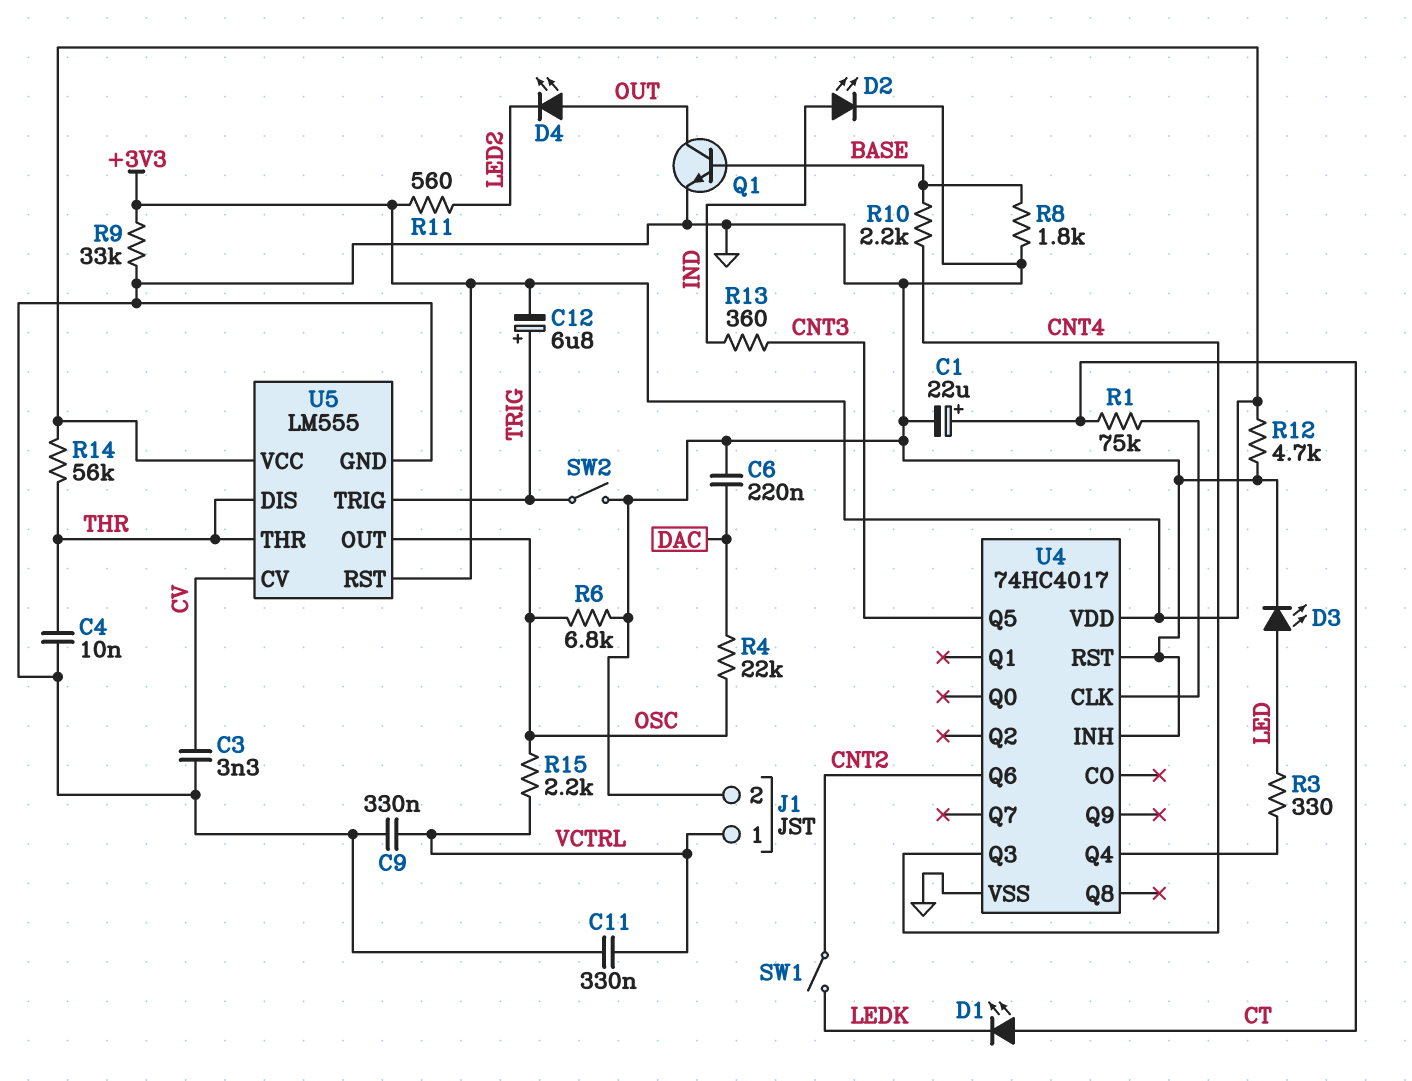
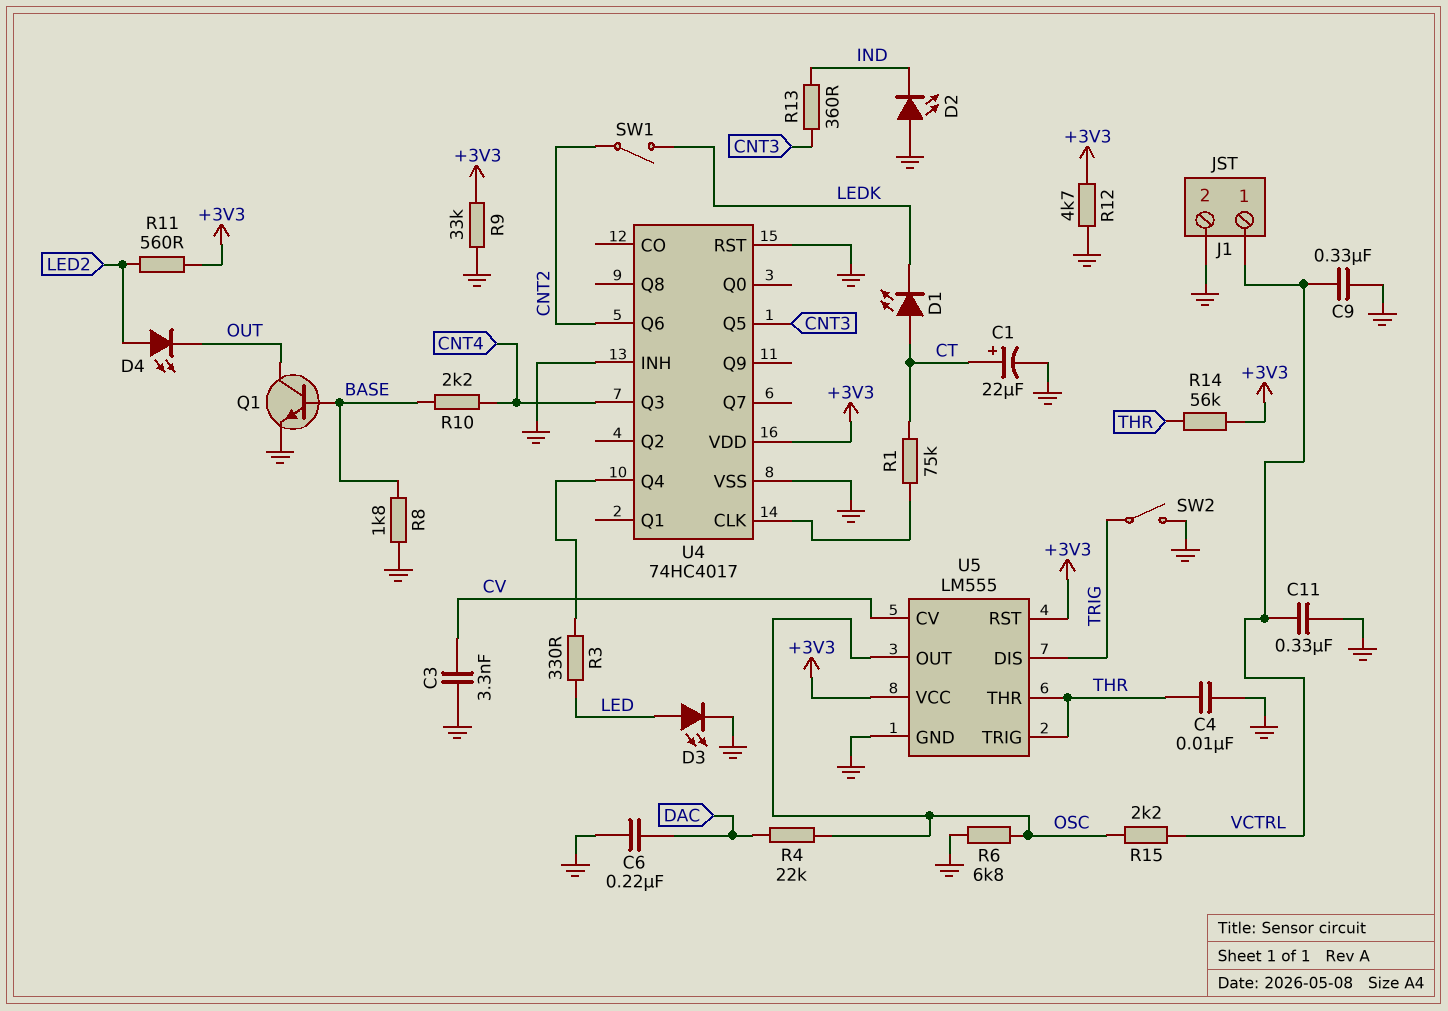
C12: 6.8uF (plus TRIG, minus +3V3) -> none
D2: LED (A IND, K GND) -> LED (A GND, K IND)
D4: LED (A OUT, K LED2) -> LED (A LED2, K OUT)
U5 pin DIS: THR -> TRIG
U5 pin TRIG: TRIG -> THR

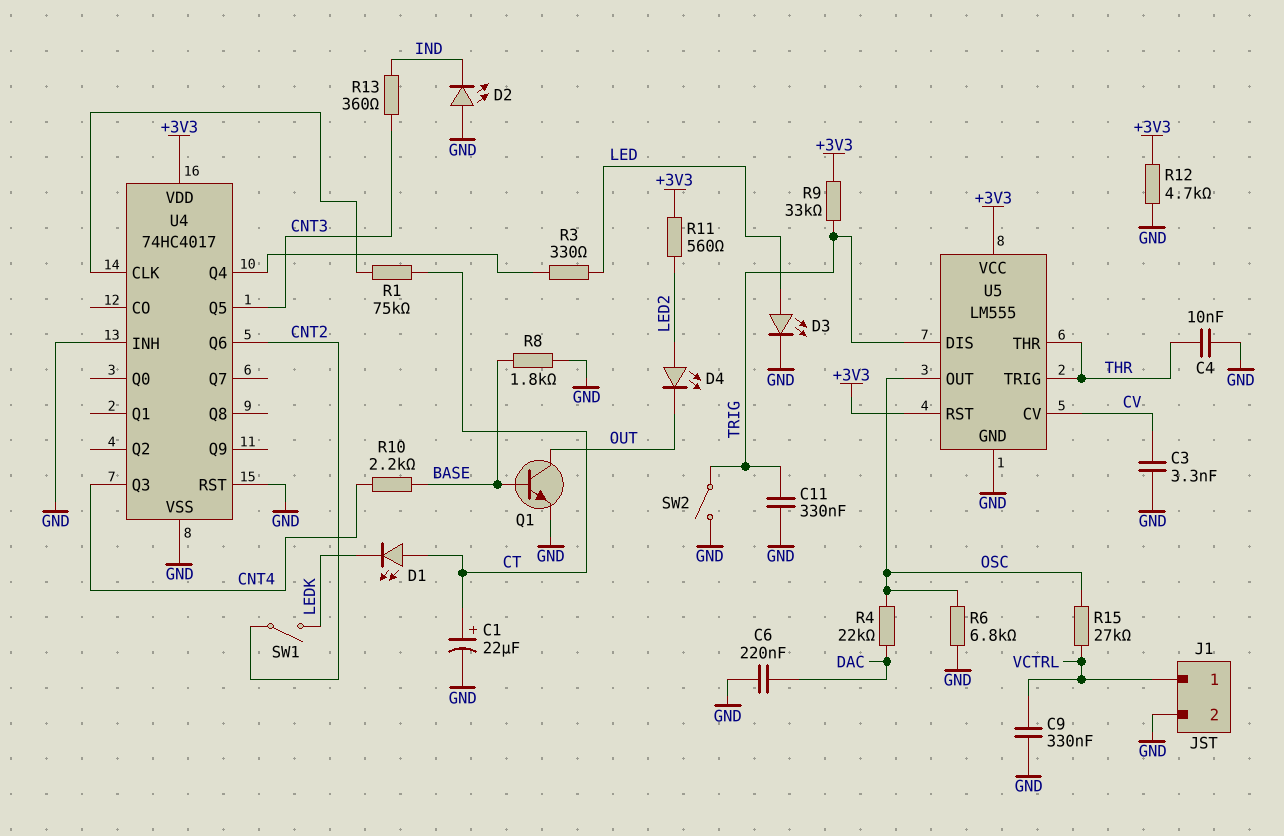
C11: 330nF (GND, VCTRL) -> 330nF (GND, TRIG)
R9: 33k (+3V3, GND) -> 33k (+3V3, TRIG)
R14: 56k (+3V3, THR) -> none
R15: 2.2k (OSC, VCTRL) -> 27k (OSC, VCTRL)

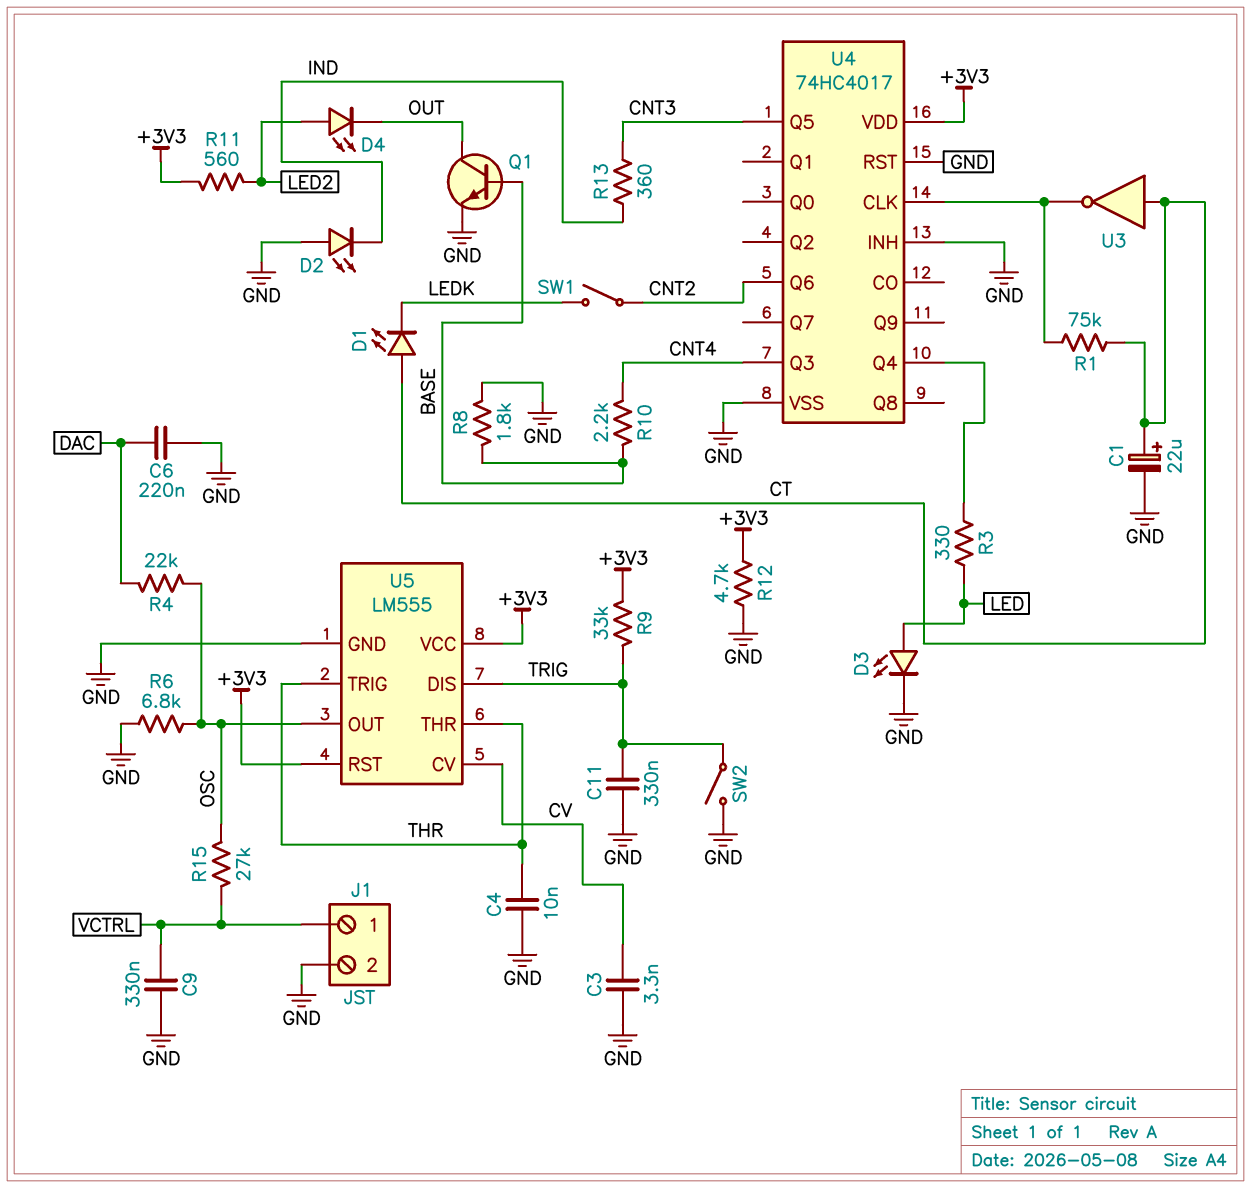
U3: none -> NOT (in CT, out U4/CLK)

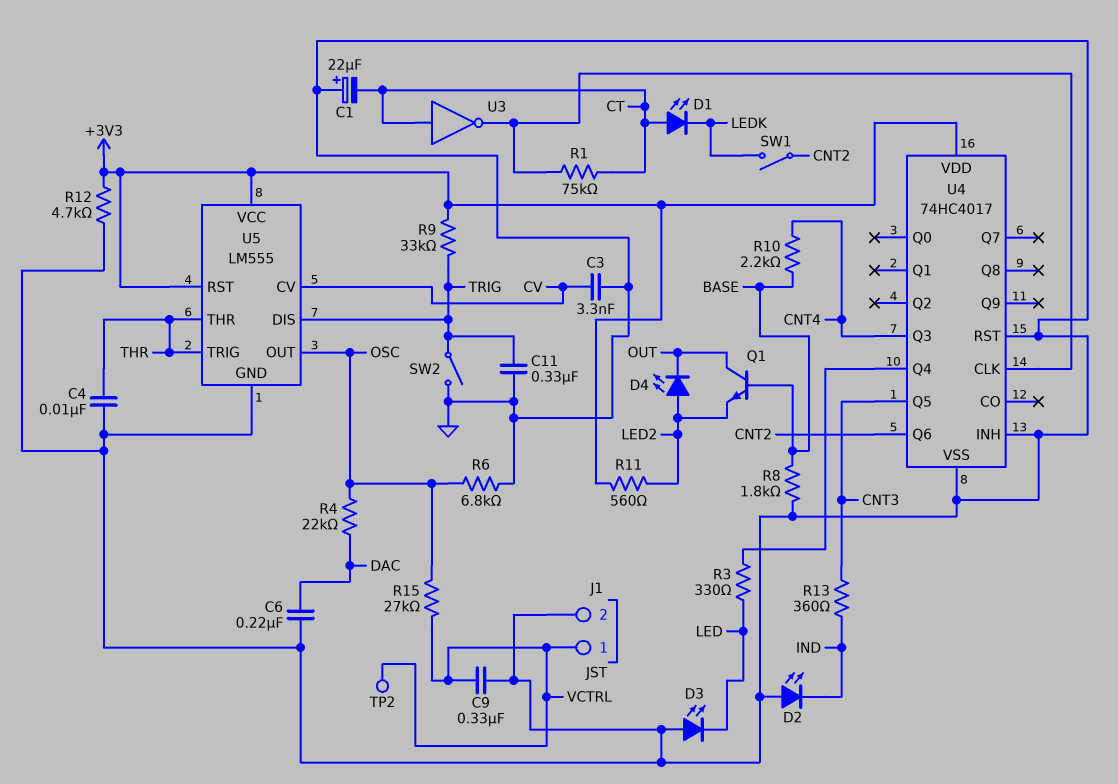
C1: 22uF (plus CT, minus GND) -> 22uF (plus GND, minus CT)
D3: LED (A LED, K GND) -> LED (A GND, K LED)
Q1: NPN (B BASE, C OUT, E GND) -> NPN (B BASE, C OUT, E LED2)
TP2: none -> test point (VCTRL)

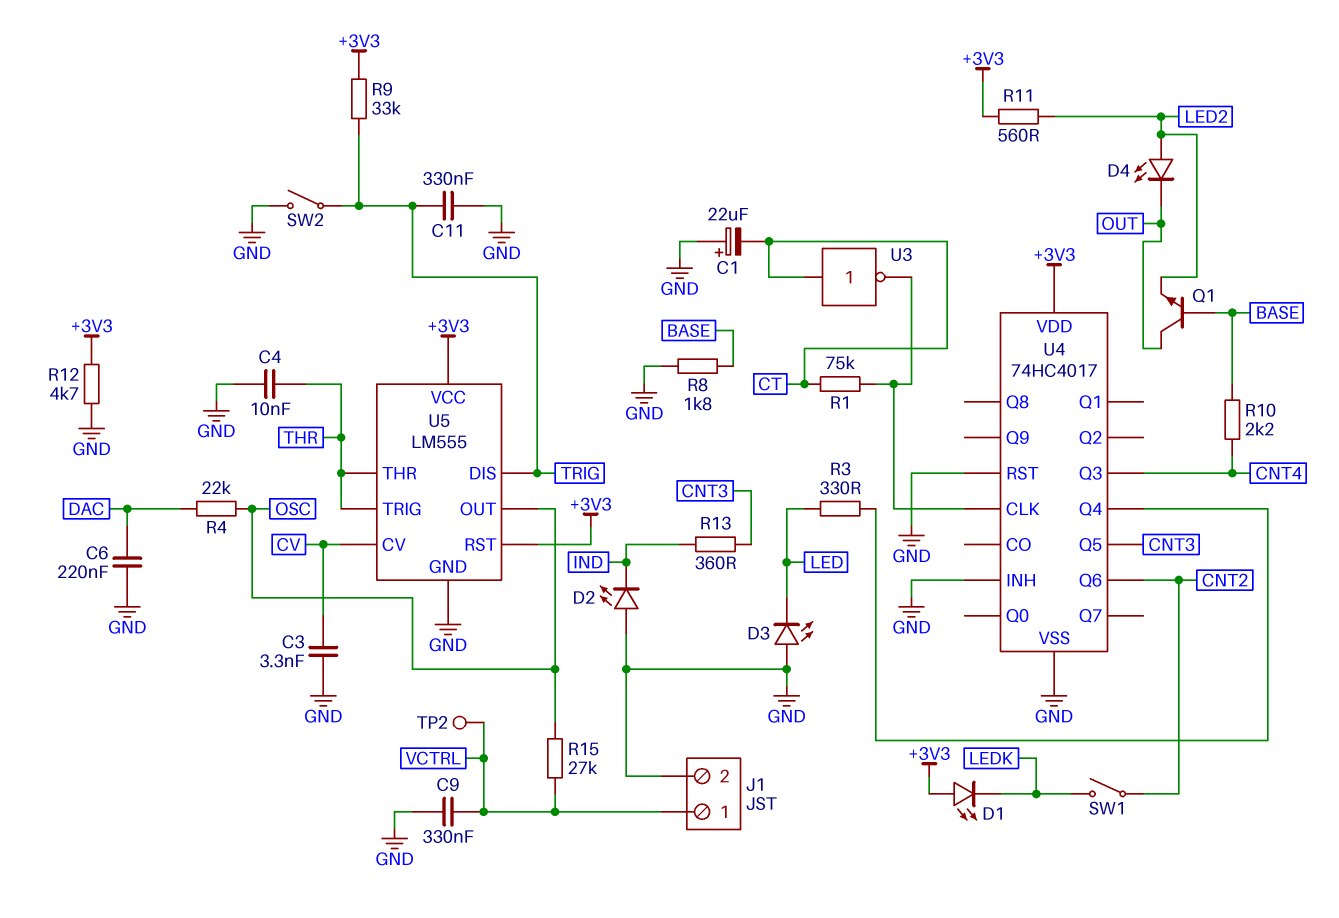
D1: LED (A CT, K LEDK) -> LED (A +3V3, K LEDK)
R6: 6.8k (GND, OSC) -> none

